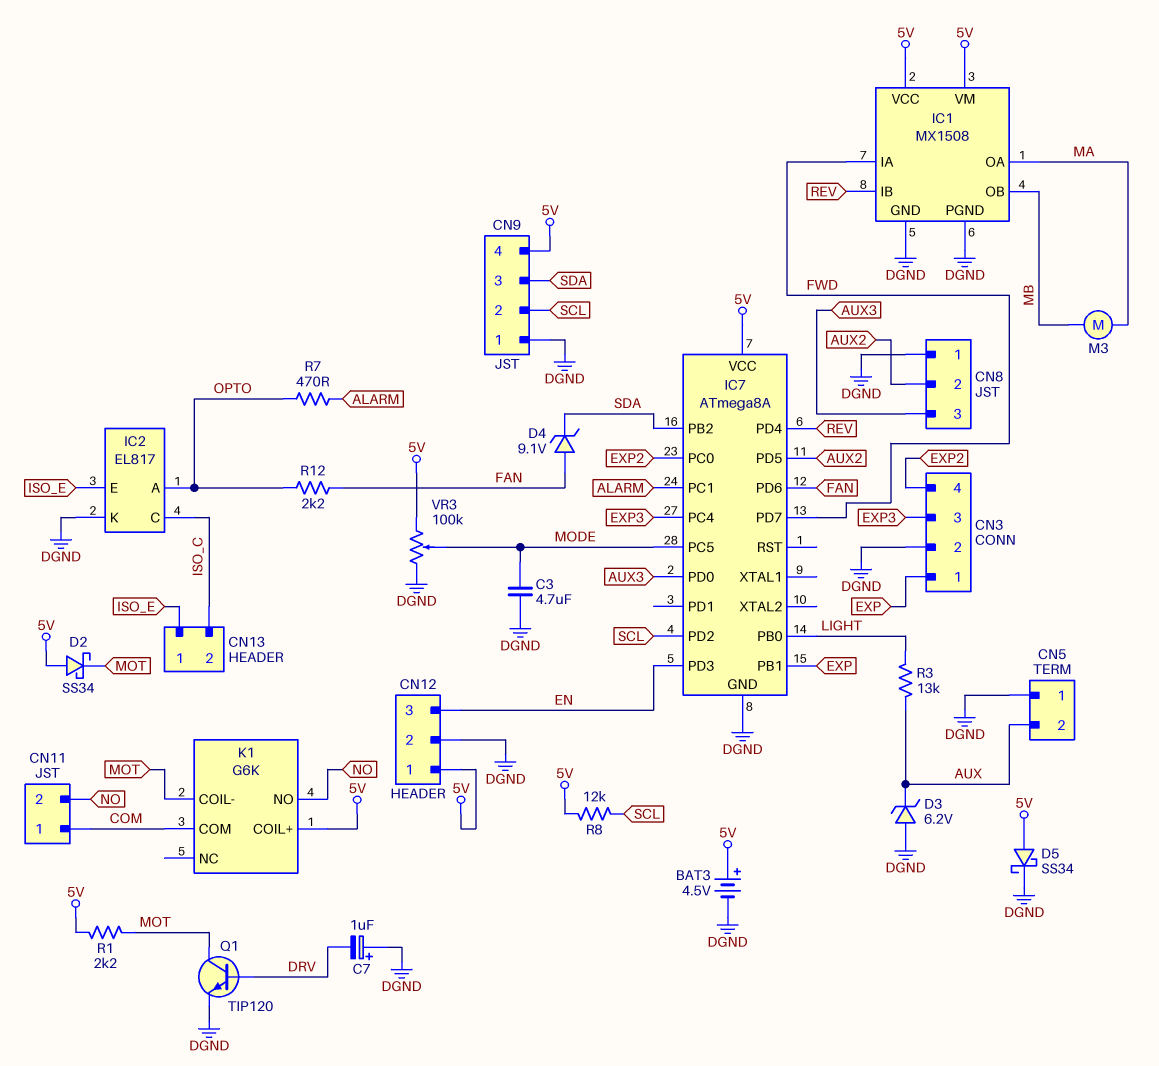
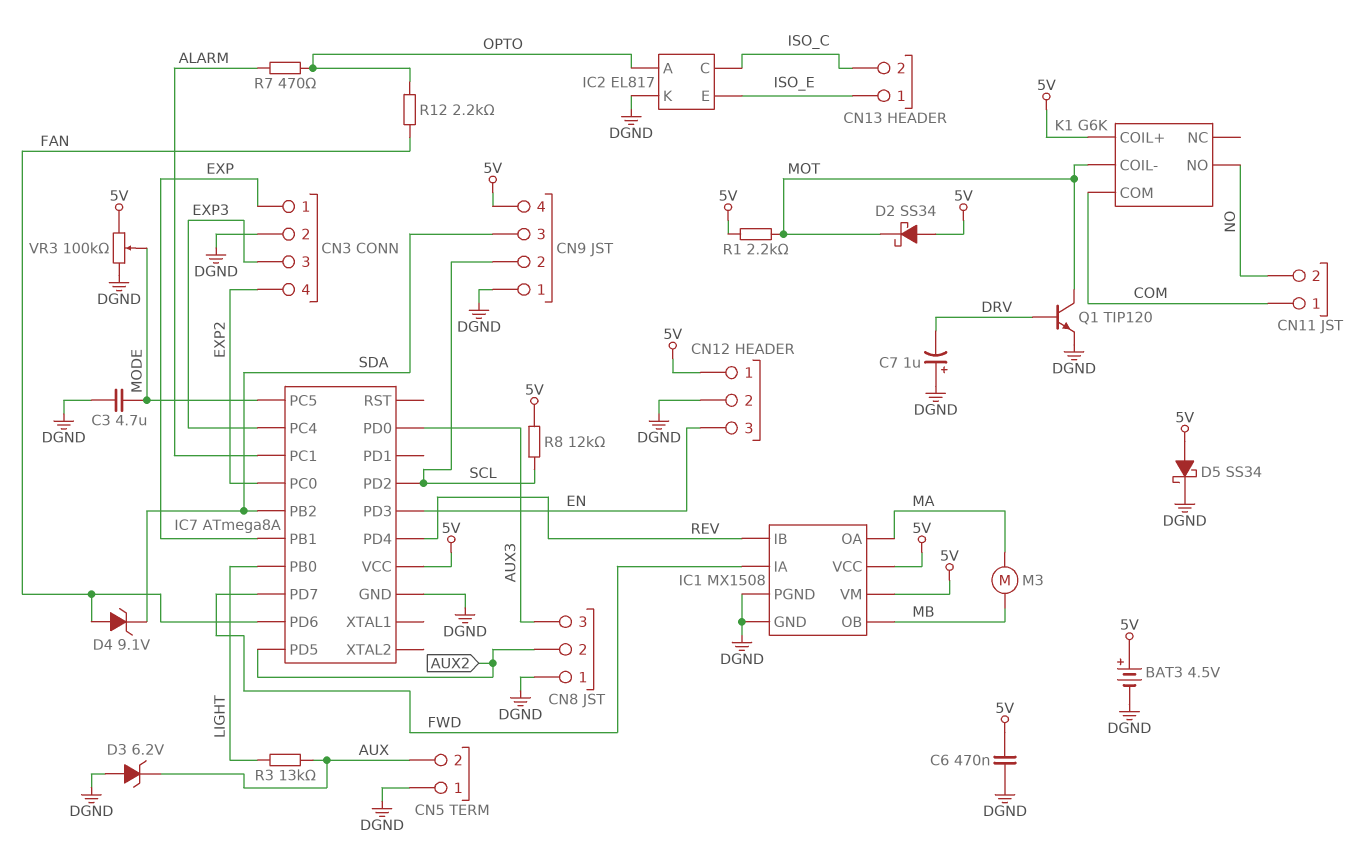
C6: none -> 470nF (5V, DGND)

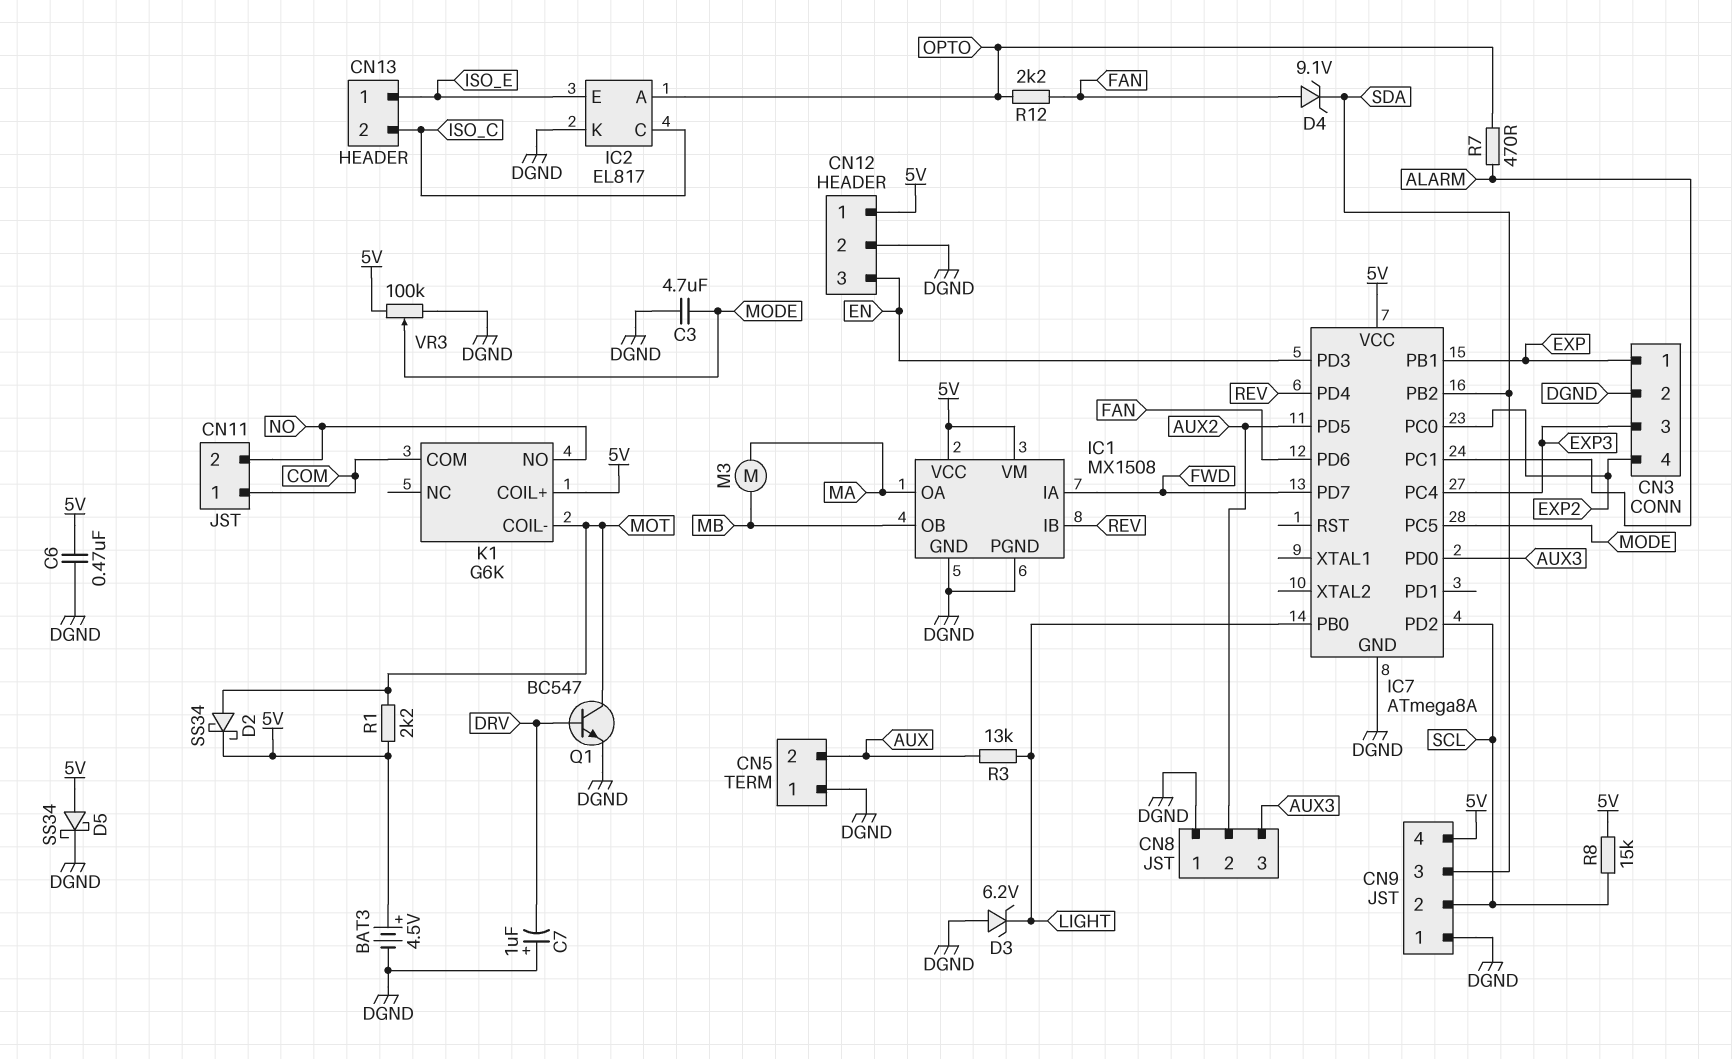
D2: schottky SS34 (A 5V, K MOT) -> schottky SS34 (A MOT, K 5V)
D3: zener 6.2V (A DGND, K AUX) -> zener 6.2V (A DGND, K LIGHT)
Q1: NPN TIP120 (B DRV, C MOT, E DGND) -> NPN BC547 (B DRV, C MOT, E DGND)
R8: 12k (5V, SCL) -> 15k (5V, SCL)

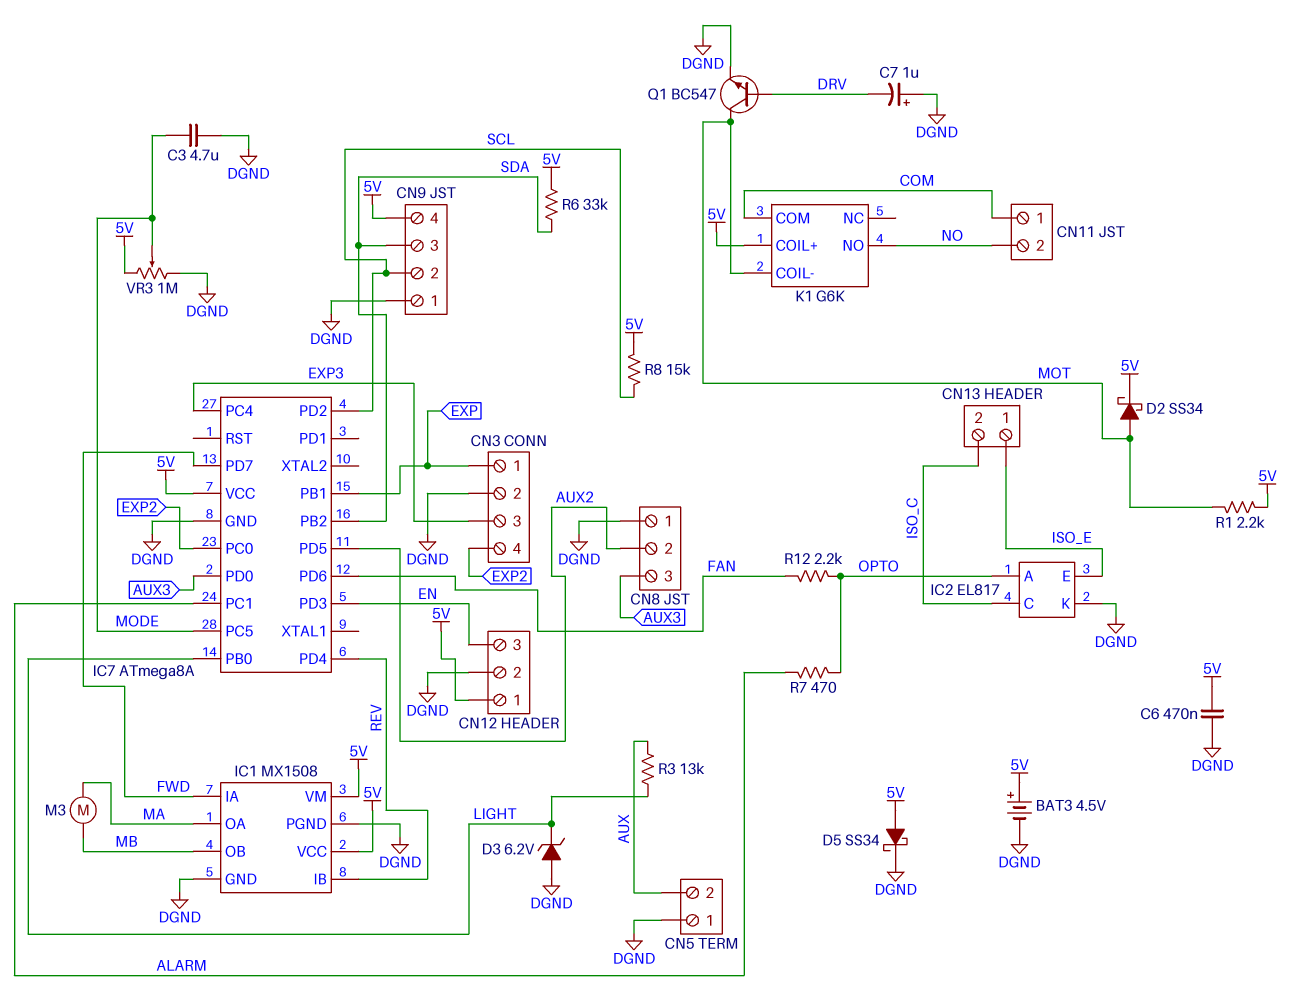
D4: zener 9.1V (A FAN, K SDA) -> none
R6: none -> 33k (5V, SDA)
VR3: 100k (5V, DGND, wiper MODE) -> 1M (5V, DGND, wiper MODE)

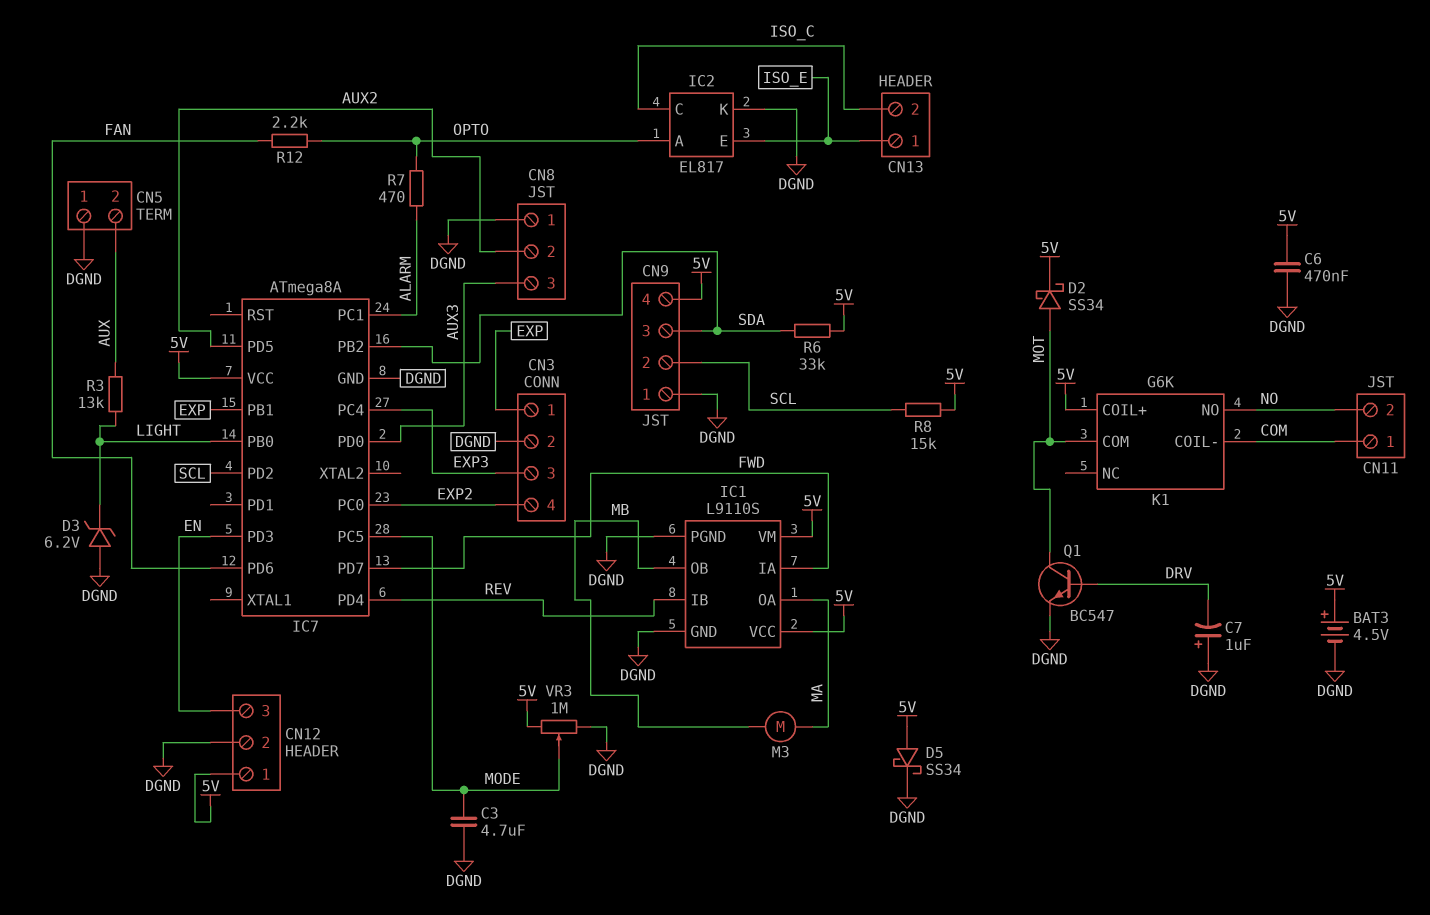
IC1: MX1508 -> L9110S
K1 pin COIL-: MOT -> COM
K1 pin COM: COM -> MOT
R1: 2.2k (5V, MOT) -> none

